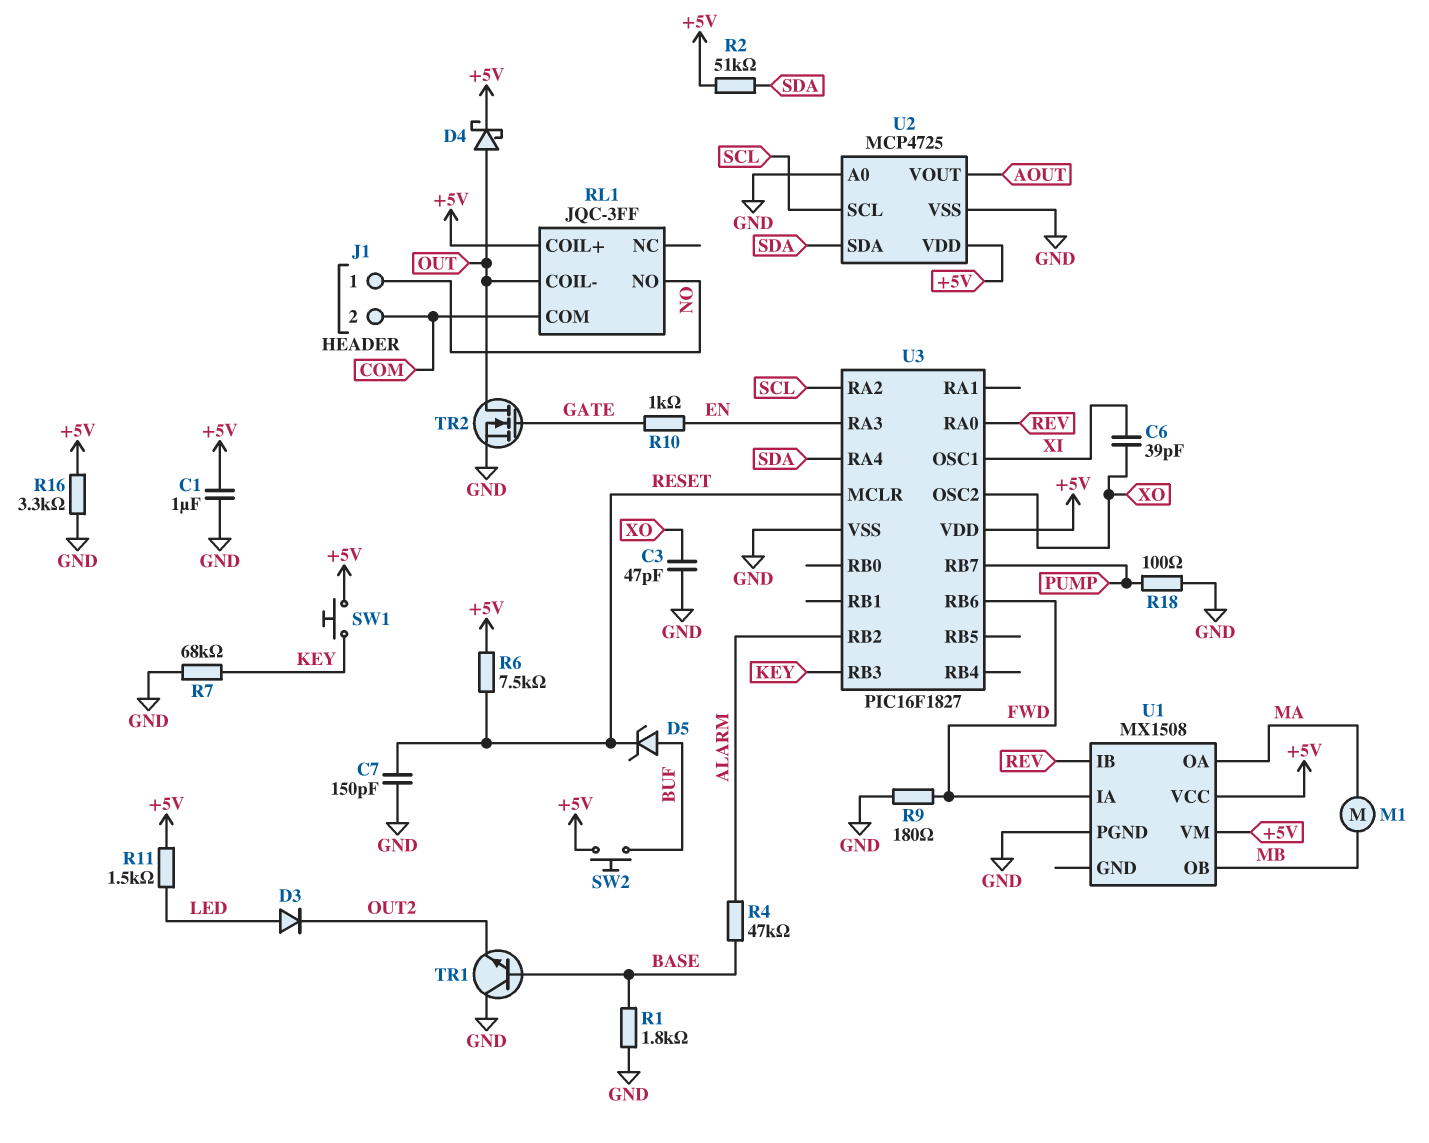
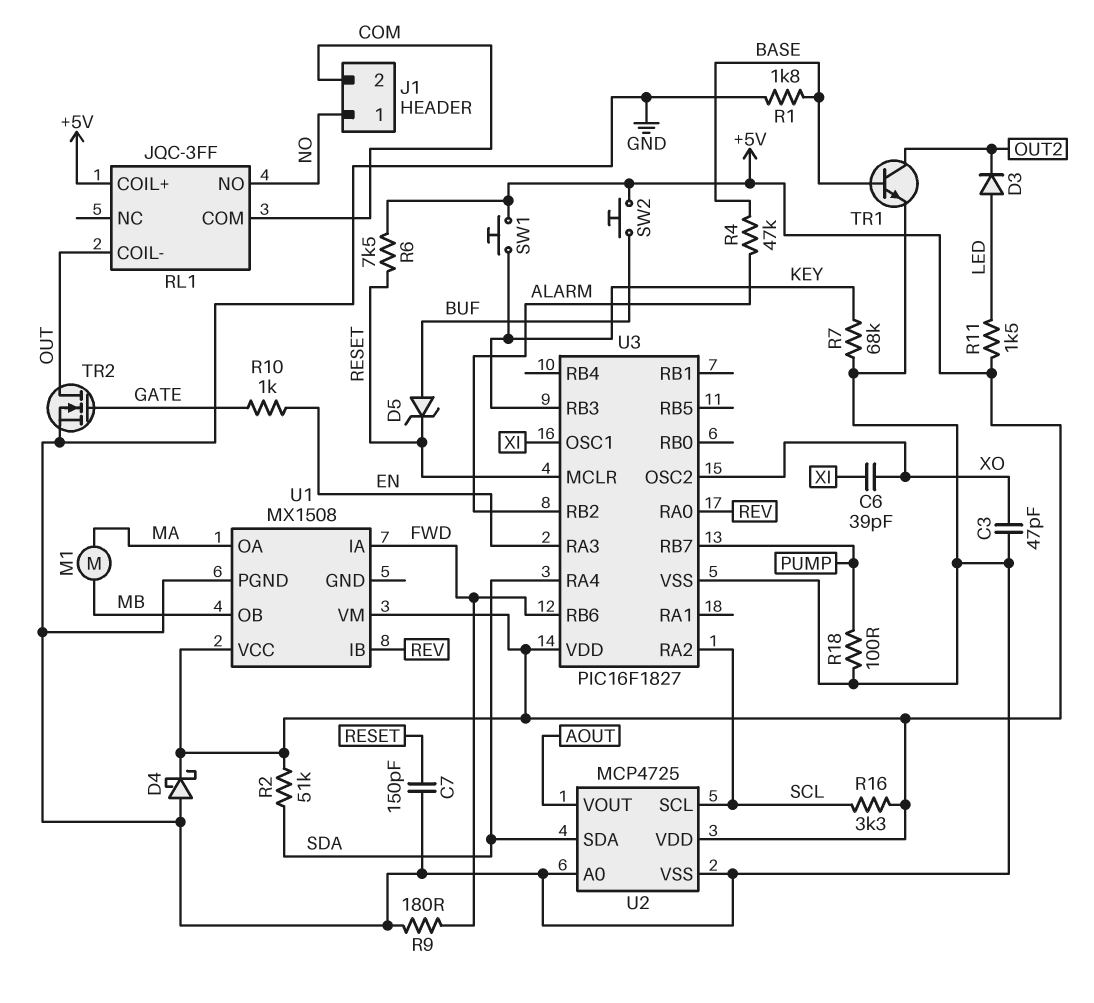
C1: 1uF (+5V, GND) -> none
D4: schottky (A OUT, K +5V) -> schottky (A GND, K +5V)
R16: 3.3k (+5V, GND) -> 3.3k (+5V, SCL)
TR1: NPN (B BASE, C GND, E OUT2) -> NPN (B BASE, C OUT2, E GND)

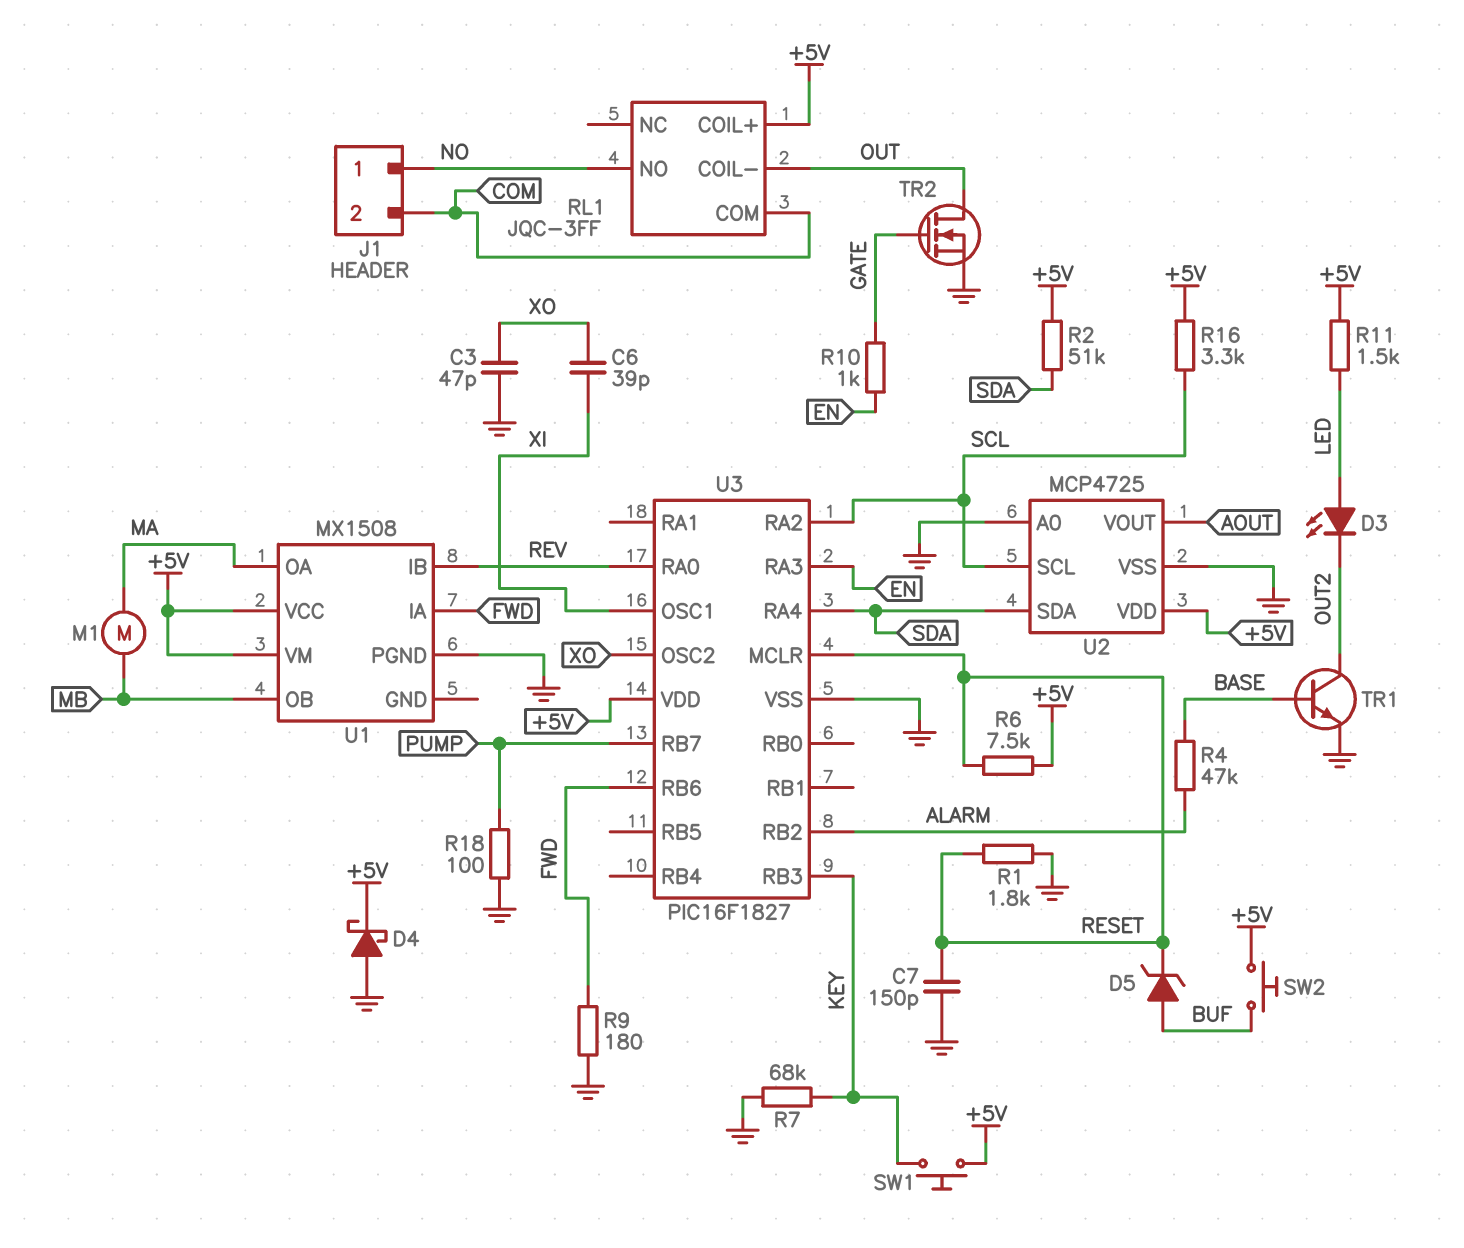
D3: diode (A LED, K OUT2) -> LED (A LED, K OUT2)
R1: 1.8k (BASE, GND) -> 1.8k (GND, RESET)

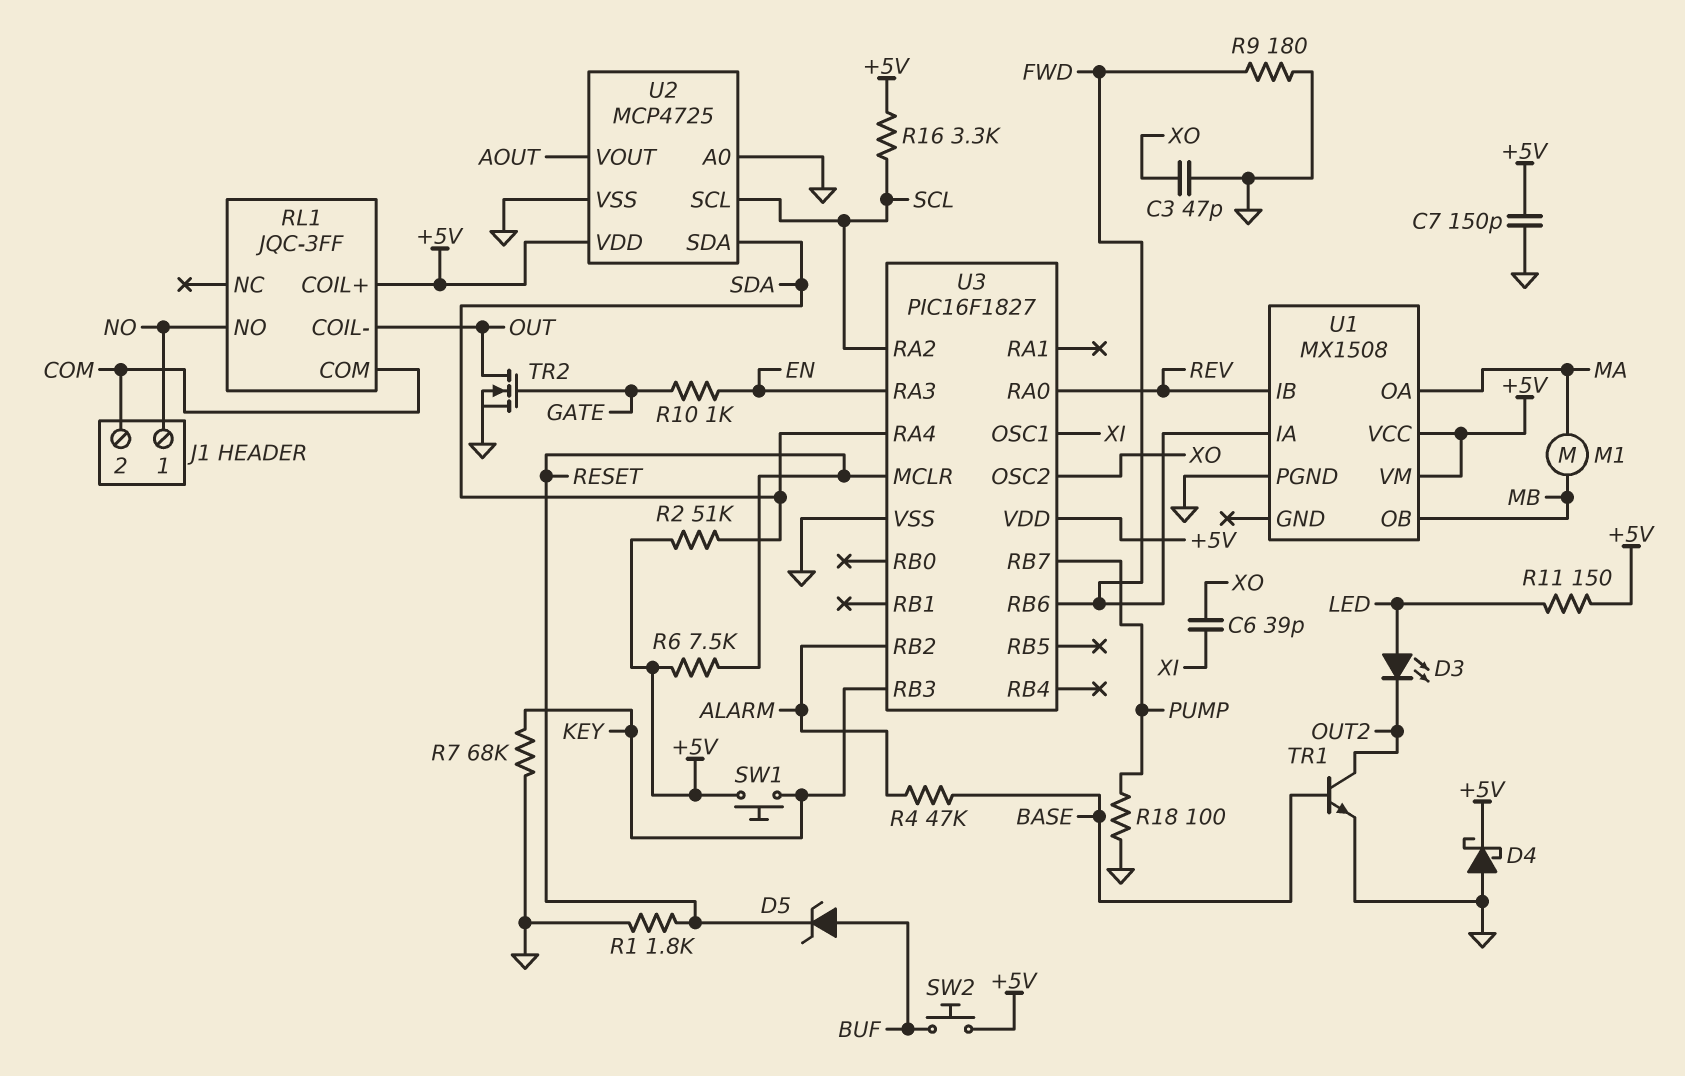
C7: 150pF (GND, RESET) -> 150pF (+5V, GND)
R11: 1.5k (+5V, LED) -> 150 (+5V, LED)

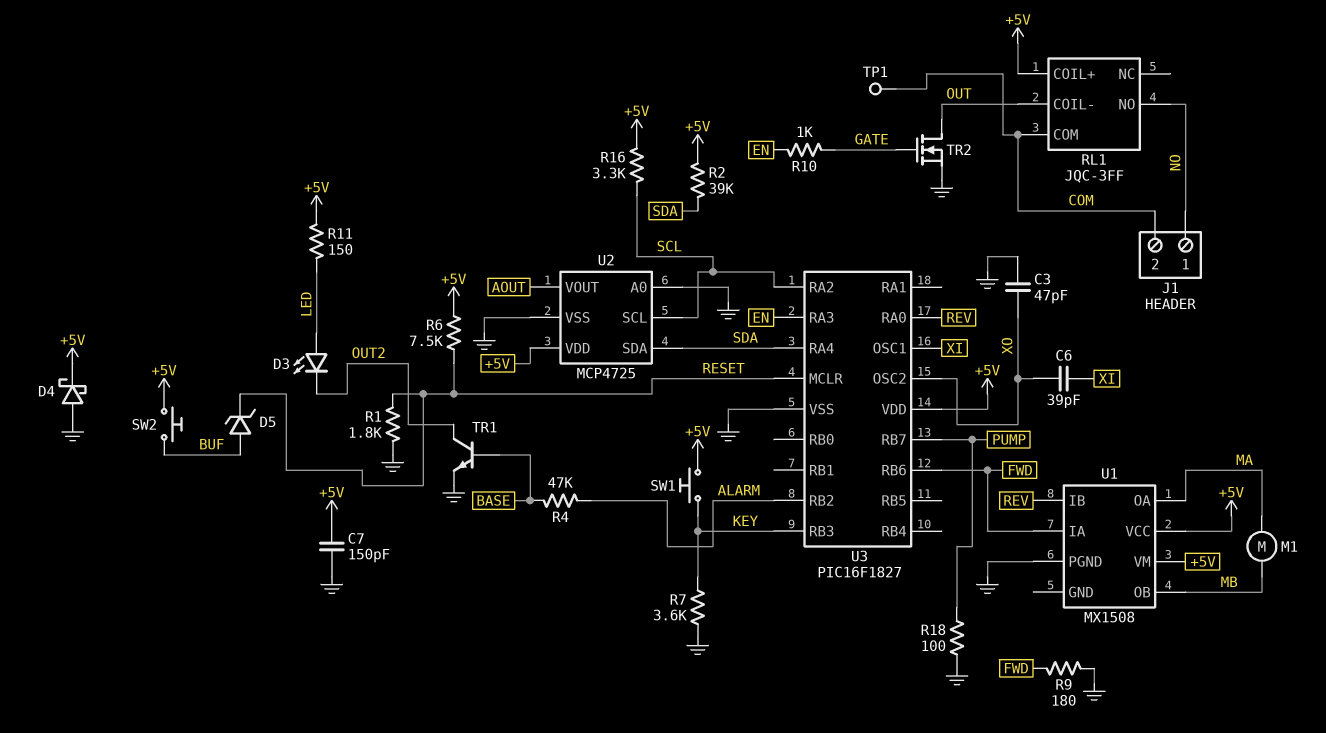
R2: 51k (+5V, SDA) -> 39k (+5V, SDA)
R7: 68k (GND, KEY) -> 3.6k (GND, KEY)
TP1: none -> test point (COM)

